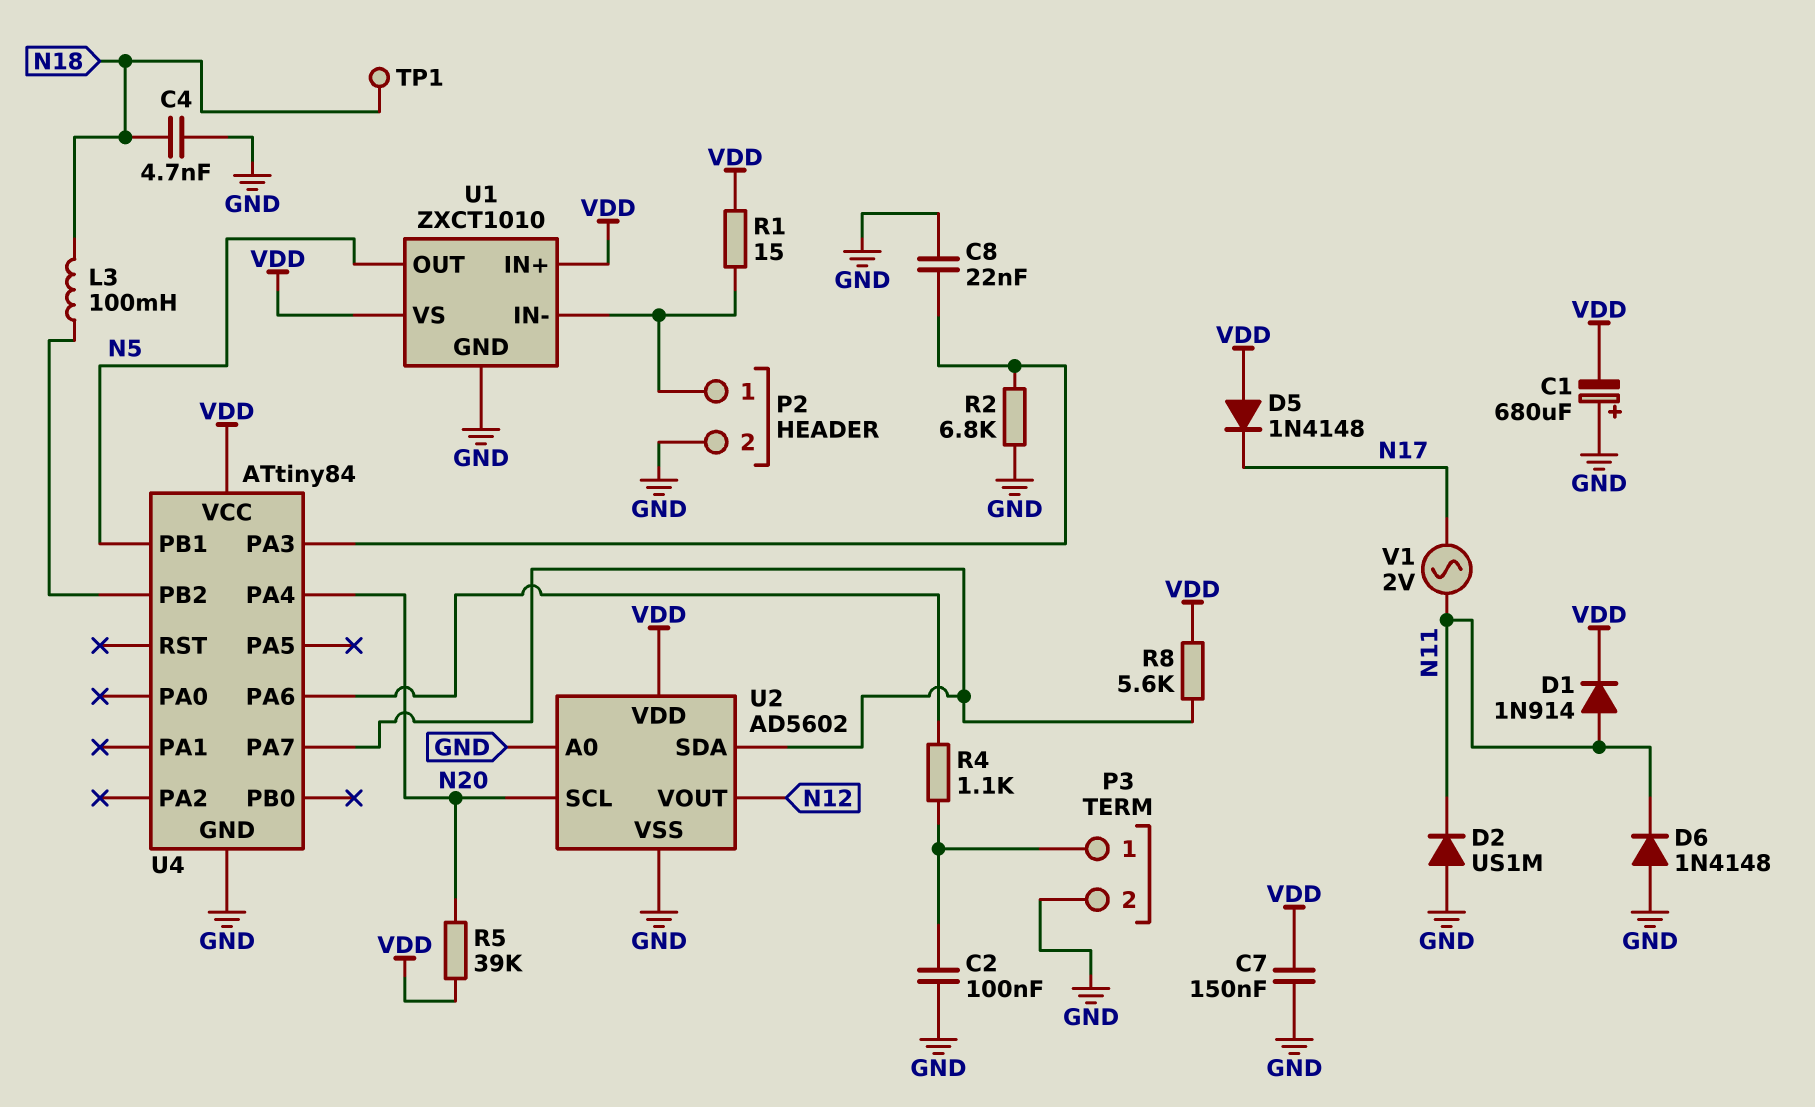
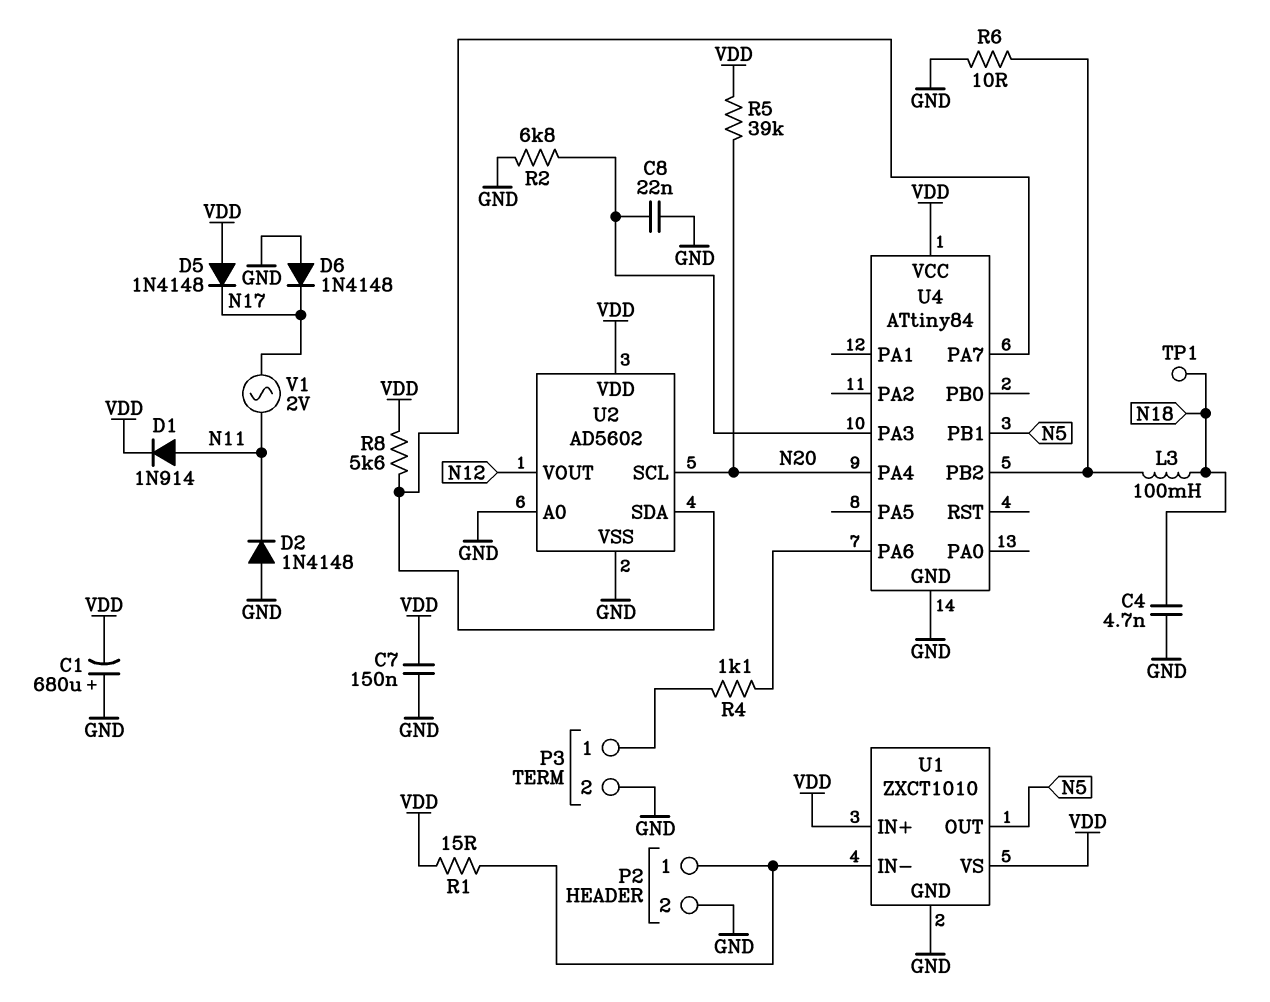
C2: 100nF (GND, P3/1) -> none
D2: diode US1M (A GND, K N11) -> diode 1N4148 (A GND, K N11)
D6: diode 1N4148 (A GND, K N11) -> diode 1N4148 (A GND, K N17)
R6: none -> 10 (GND, U4/PB2)

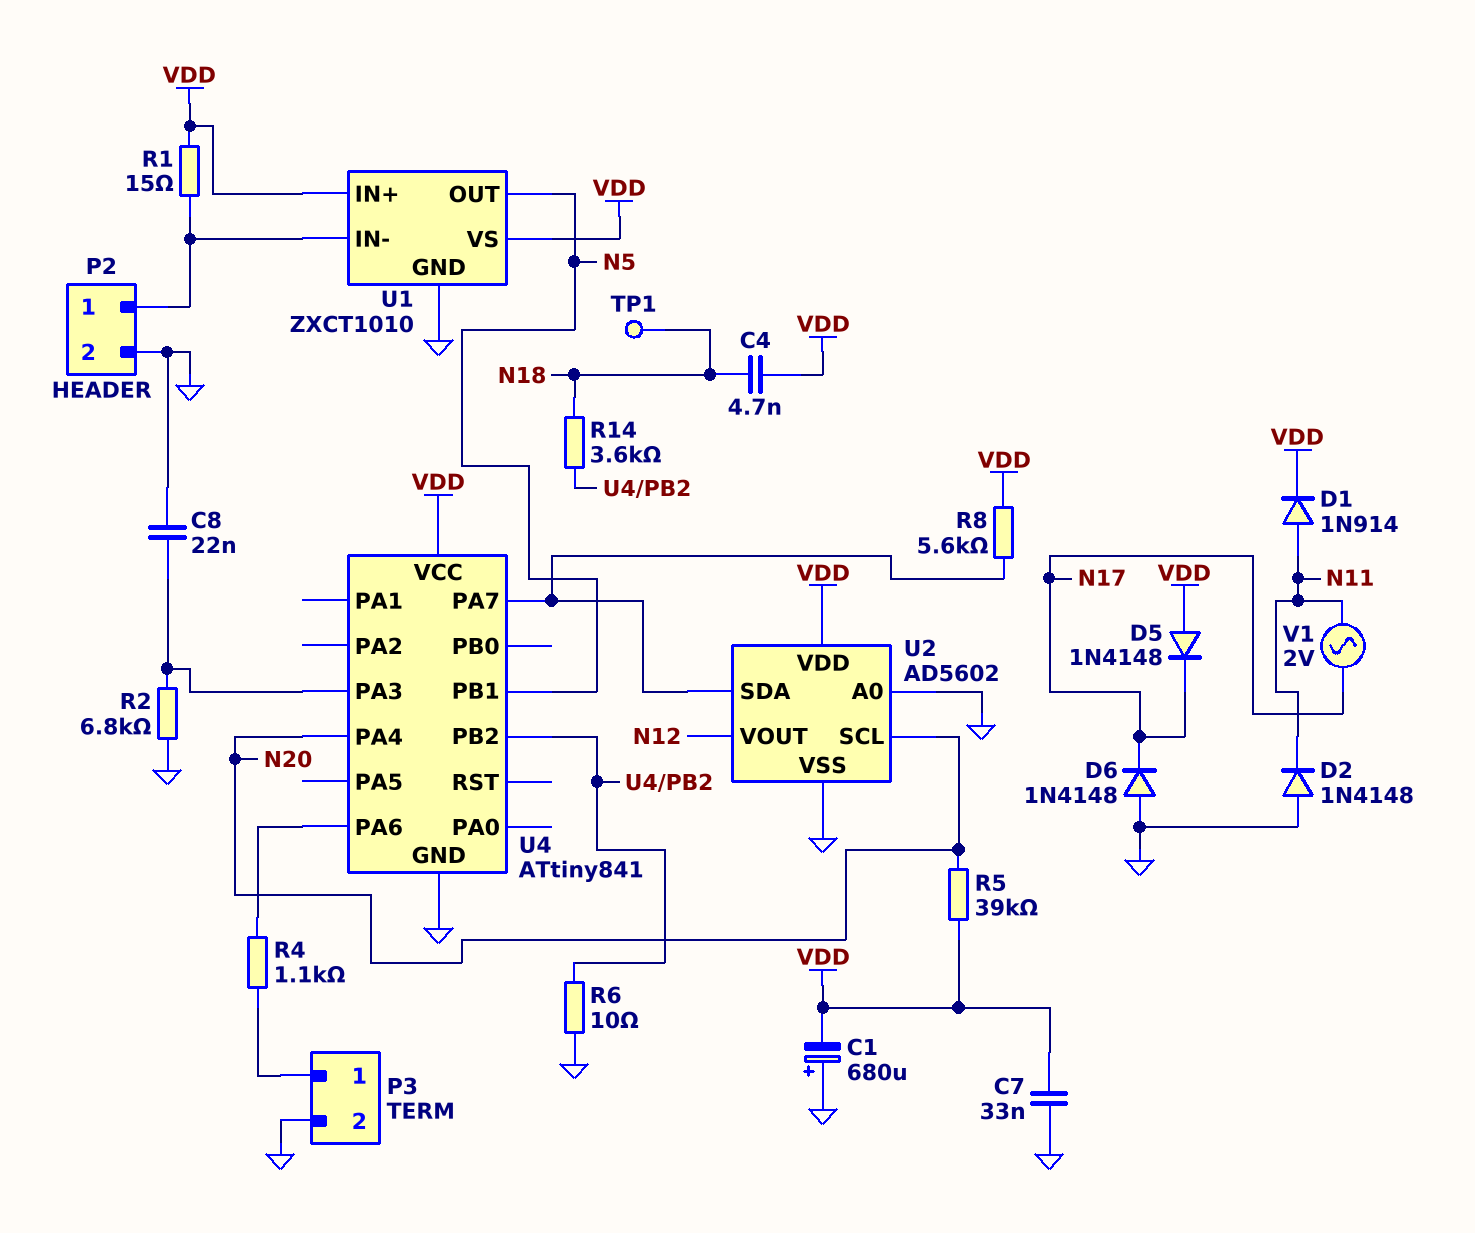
C4: 4.7nF (GND, N18) -> 4.7nF (N18, VDD)
C7: 150nF (GND, VDD) -> 33nF (GND, VDD)
L3: 100mH (N18, U4/PB2) -> none
R14: none -> 3.6k (N18, U4/PB2)
U4: ATtiny84 -> ATtiny841

